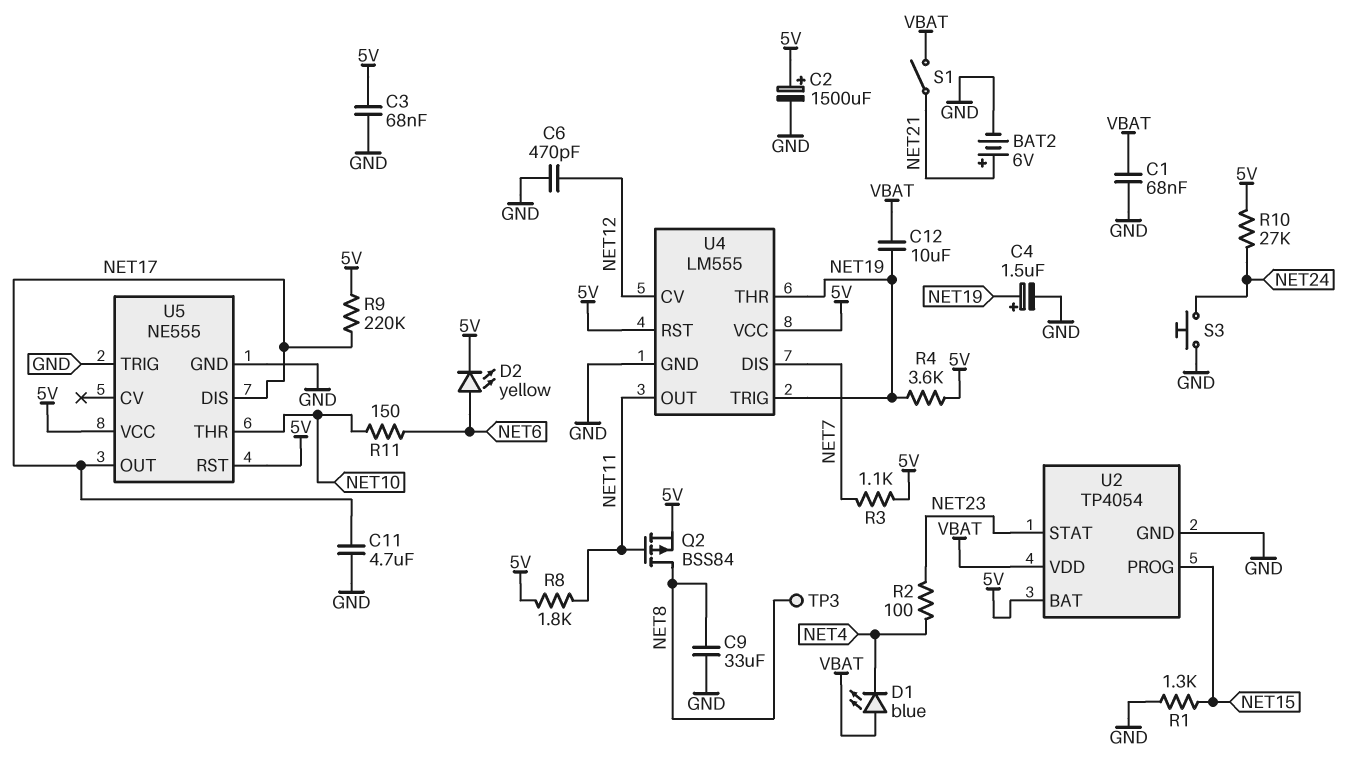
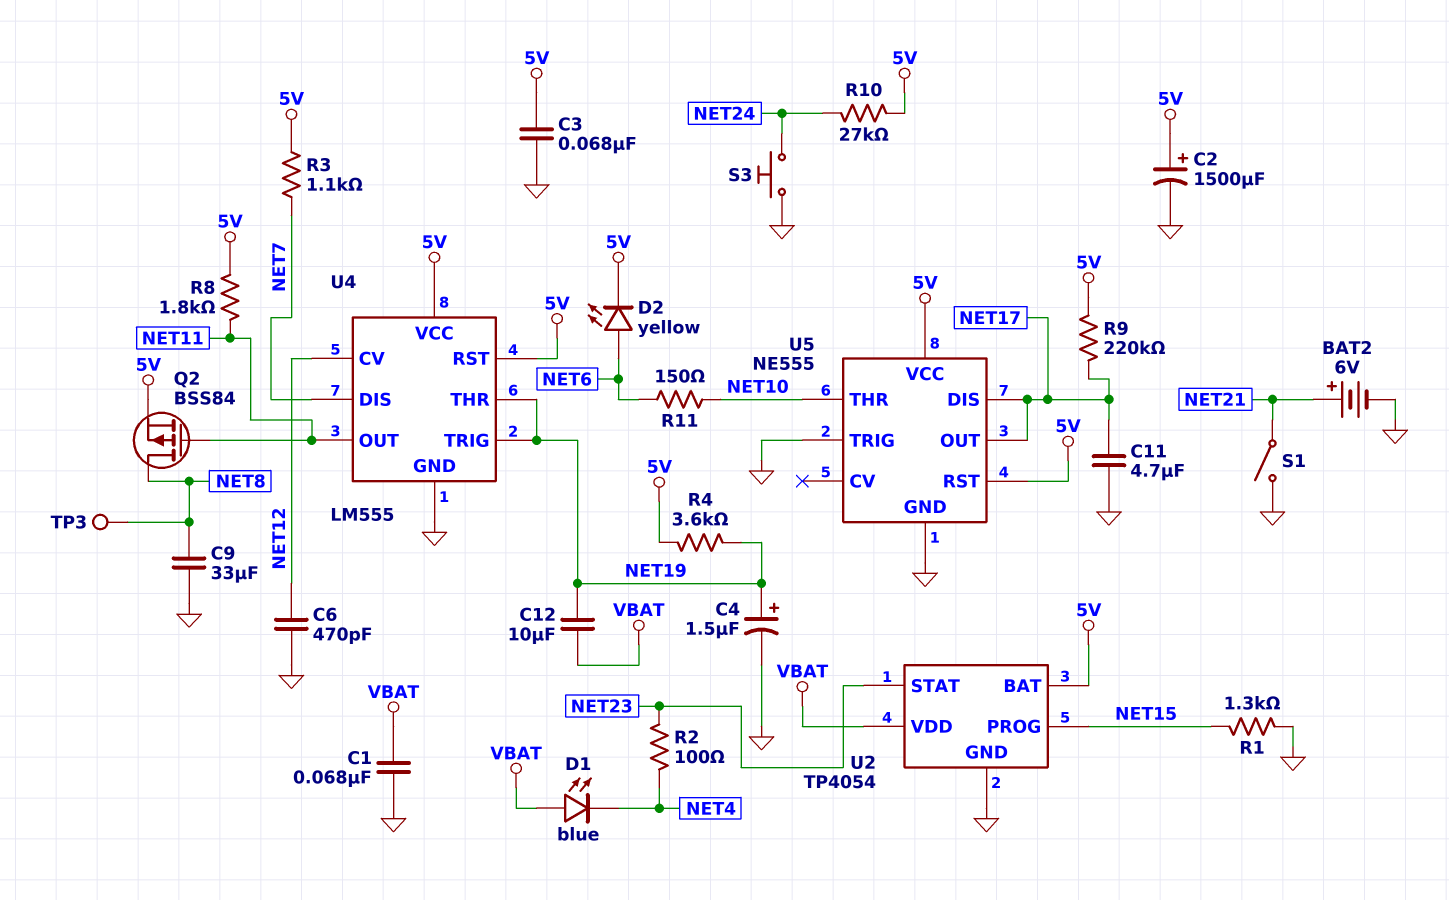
S1: switch (NET21, VBAT) -> switch (GND, NET21)

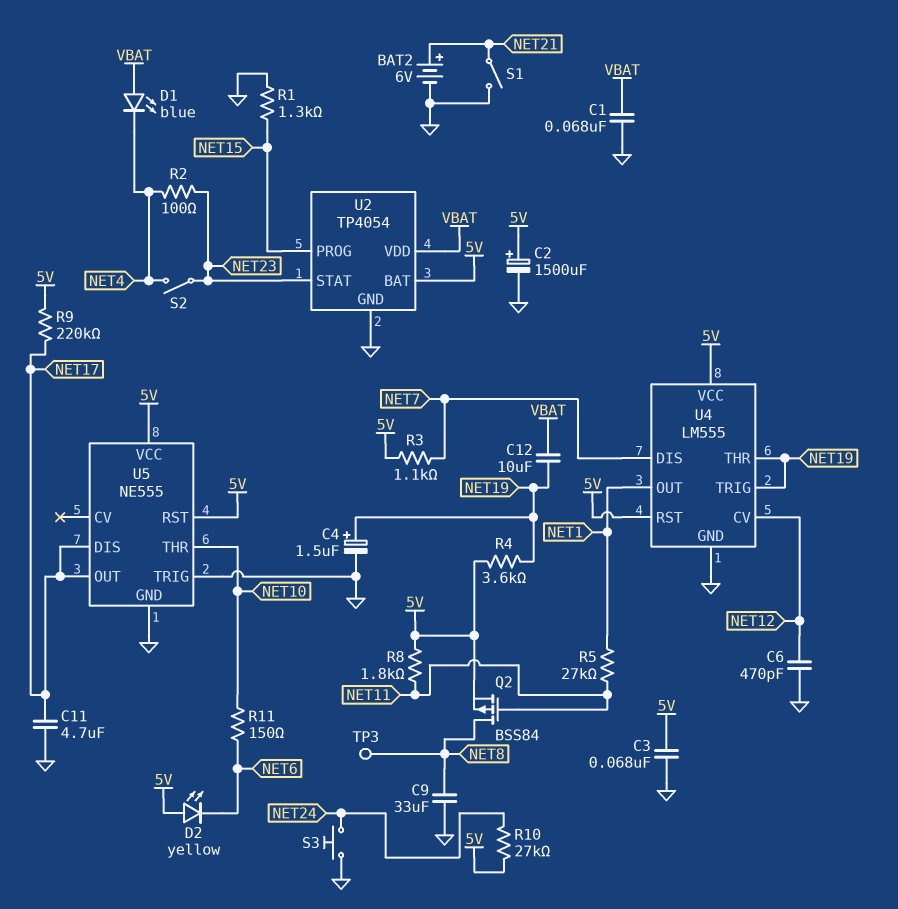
D2: LED yellow (A NET6, K 5V) -> LED yellow (A 5V, K NET6)
R5: none -> 27k (NET1, NET11)
S2: none -> switch (NET4, NET23)
U4 pin OUT: NET11 -> NET1

